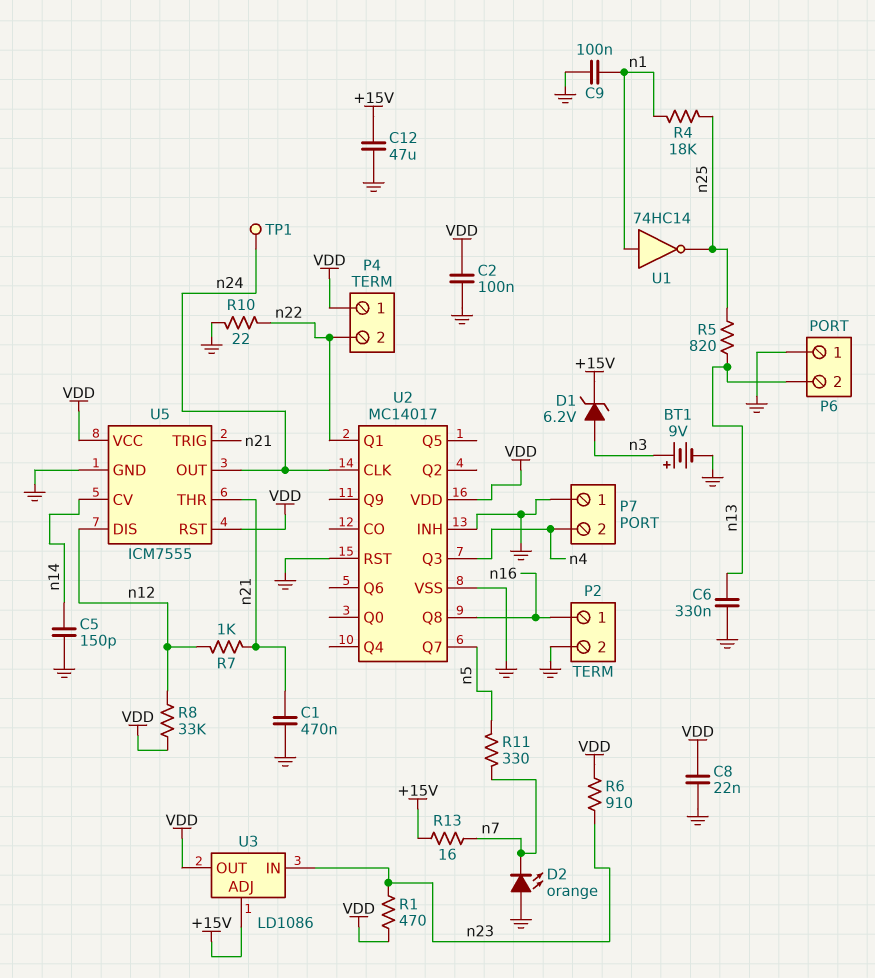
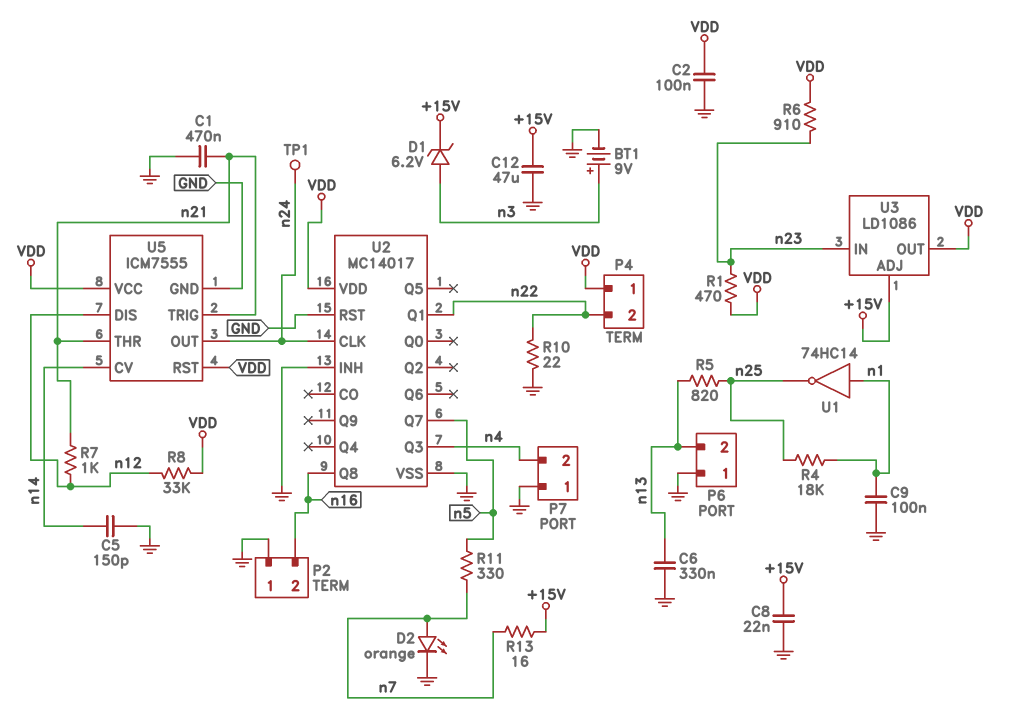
C8: 22nF (GND, VDD) -> 22nF (+15V, GND)
D2: LED orange (A GND, K n7) -> LED orange (A n7, K GND)
P2 pin 1: n16 -> GND
P2 pin 2: GND -> n16

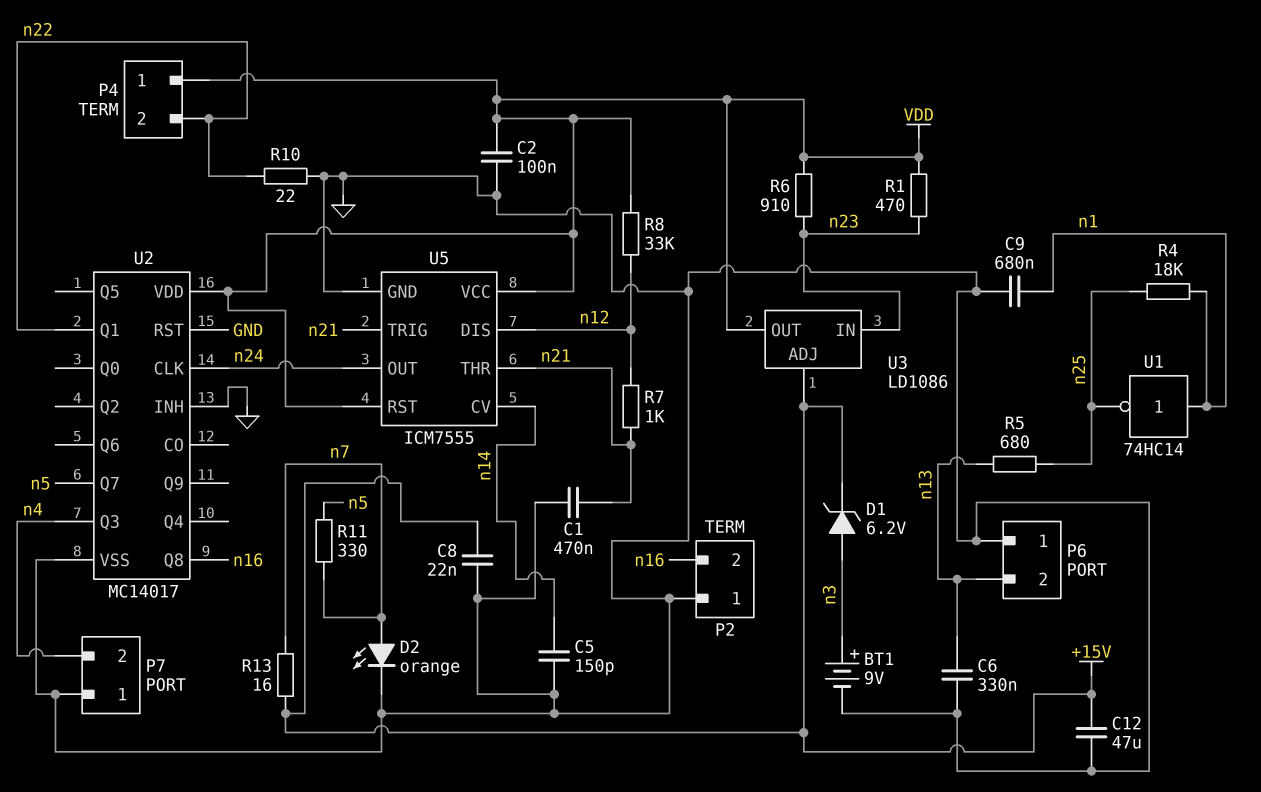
C9: 100nF (GND, n1) -> 680nF (GND, n1)
R5: 820 (n13, n25) -> 680 (n13, n25)
TP1: test point (n24) -> none

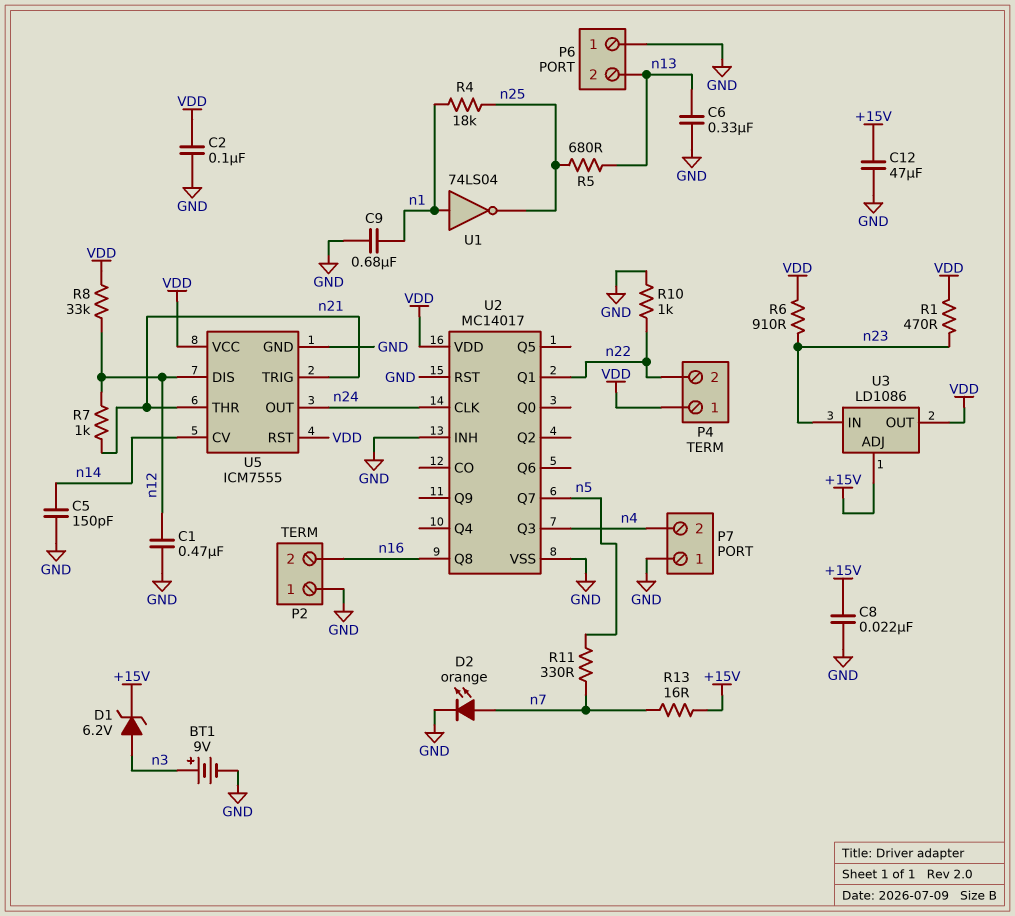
C1: 470nF (GND, n21) -> 470nF (GND, n12)
R10: 22 (GND, n22) -> 1k (GND, n22)
U1: NOT 74HC14 (in n1, out n25) -> NOT 74LS04 (in n1, out n25)

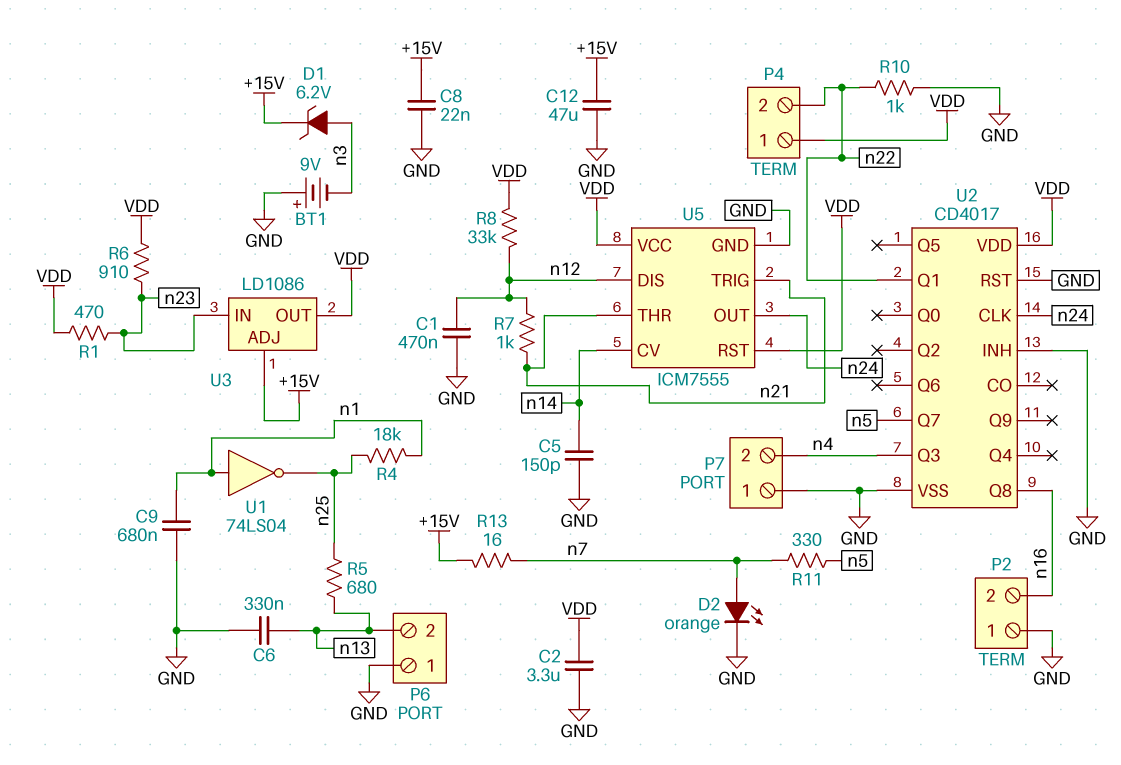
BT1: 9V (plus n3, minus GND) -> 9V (plus GND, minus n3)
C2: 100nF (GND, VDD) -> 3.3uF (GND, VDD)
U2: MC14017 -> CD4017

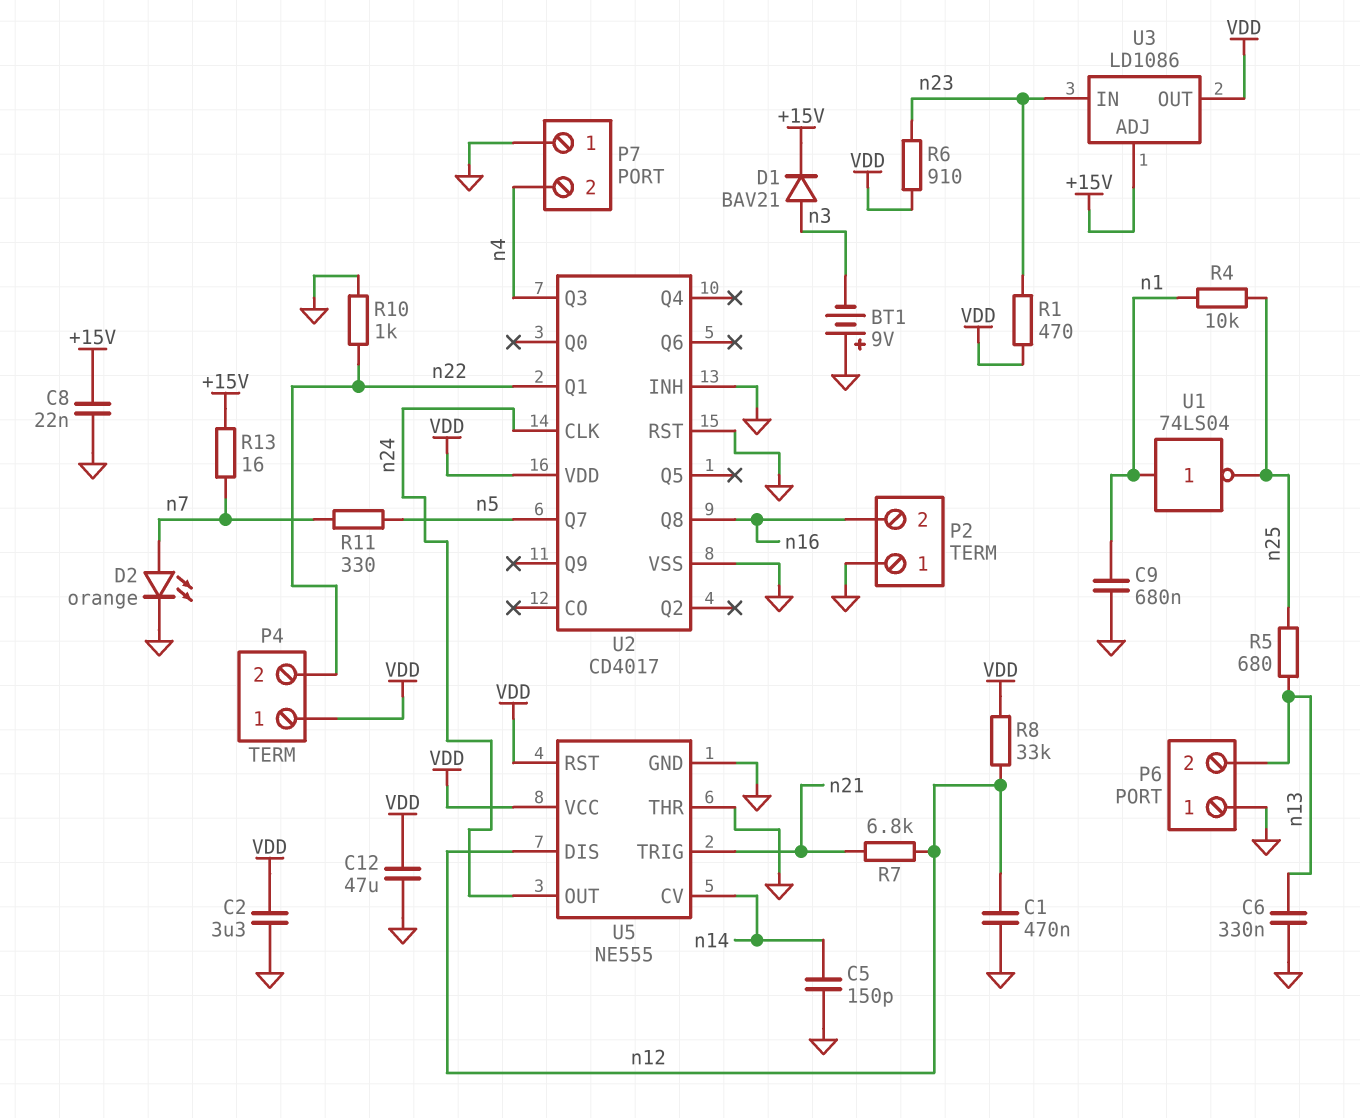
C12: 47uF (+15V, GND) -> 47uF (GND, VDD)
D1: zener 6.2V (A n3, K +15V) -> diode BAV21 (A n3, K +15V)
R4: 18k (n1, n25) -> 10k (n1, n25)
R7: 1k (n12, n21) -> 6.8k (n12, n21)
U5: ICM7555 -> NE555
U5 pin THR: n21 -> GND

